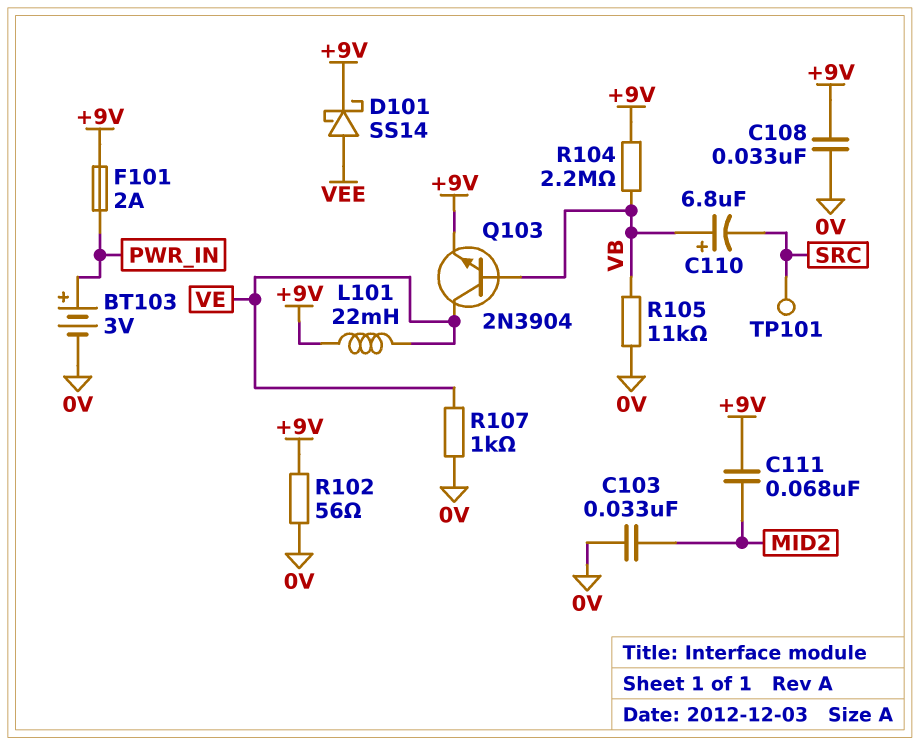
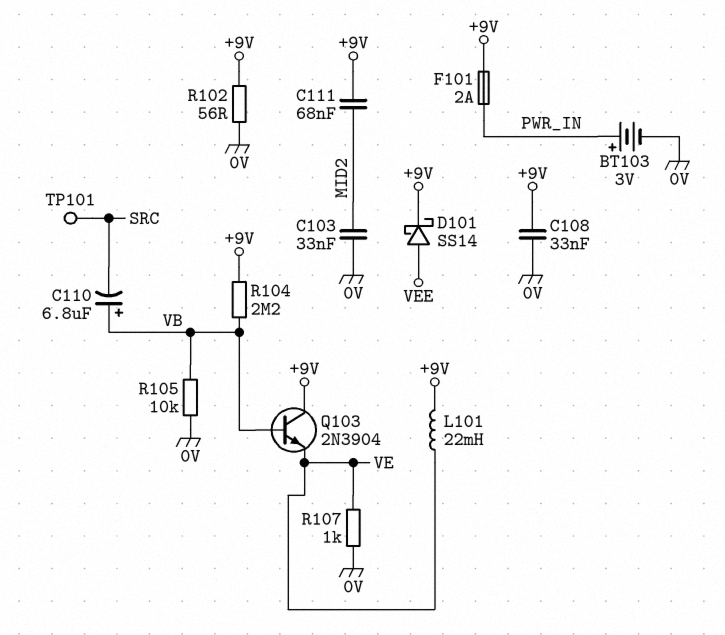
Q103: NPN 2N3904 (B VB, C VE, E +9V) -> NPN 2N3904 (B VB, C +9V, E VE)
R105: 11k (0V, VB) -> 10k (0V, VB)

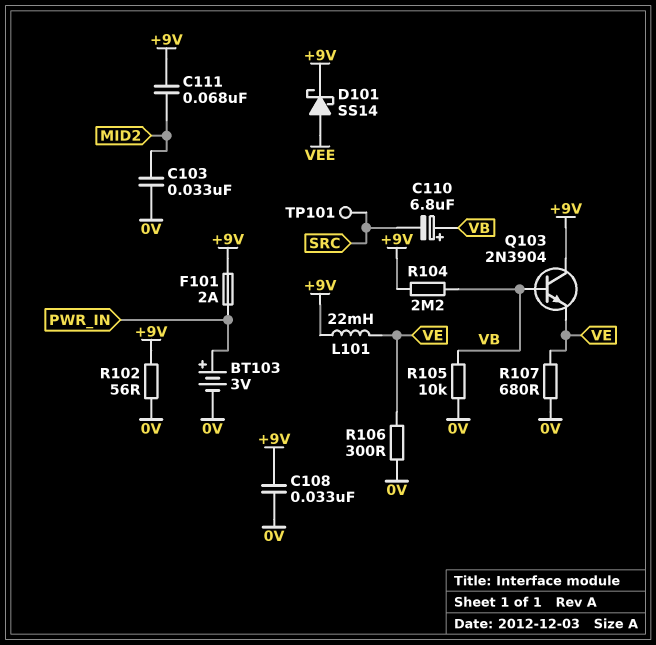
R106: none -> 300 (0V, VE)
R107: 1k (0V, VE) -> 680 (0V, VE)

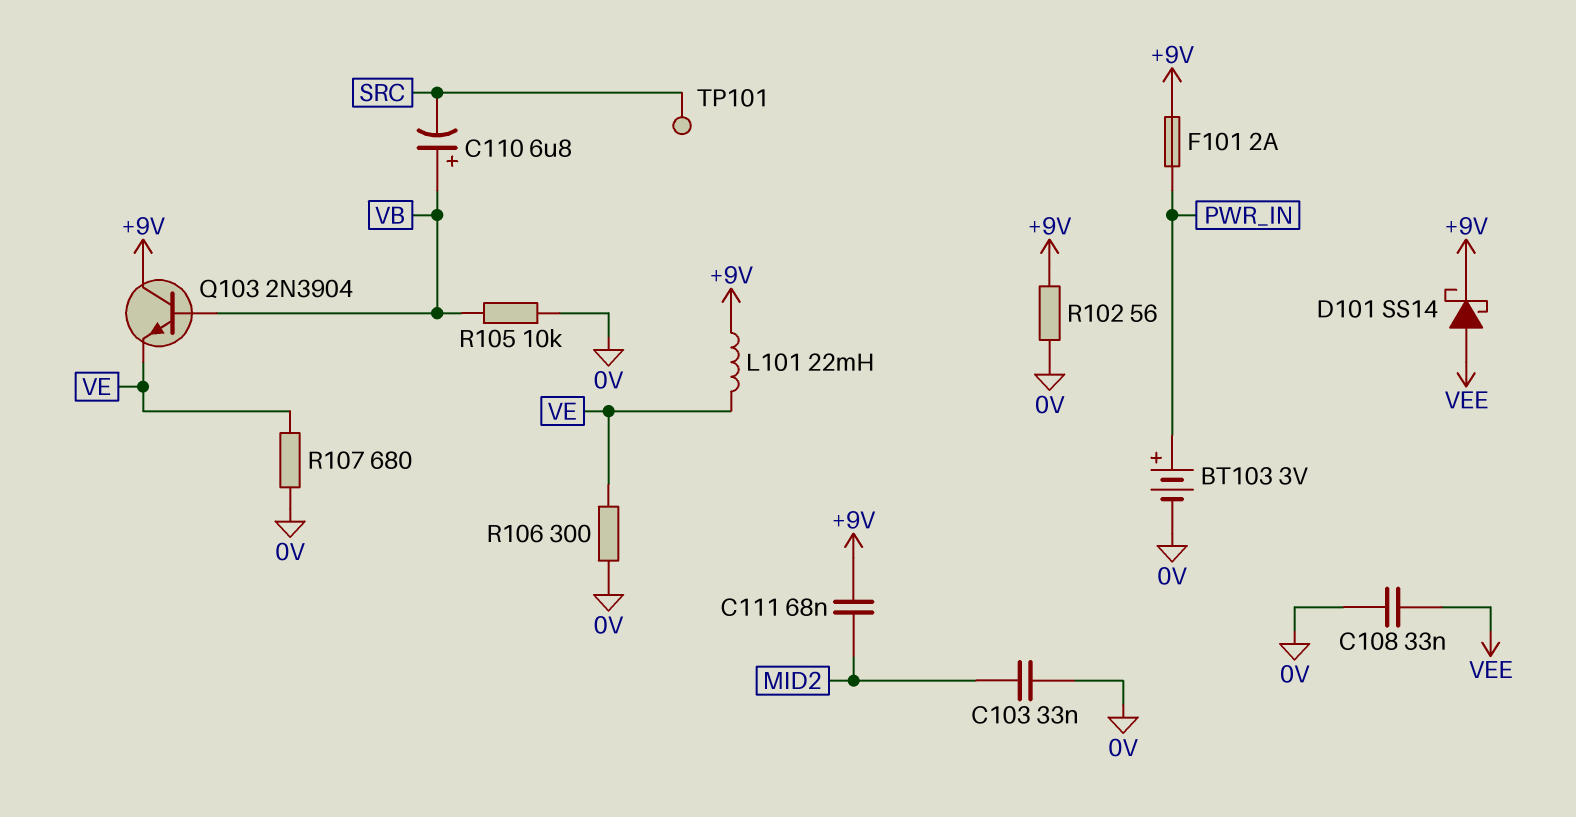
C108: 33nF (+9V, 0V) -> 33nF (0V, VEE)
R104: 2.2M (+9V, VB) -> none

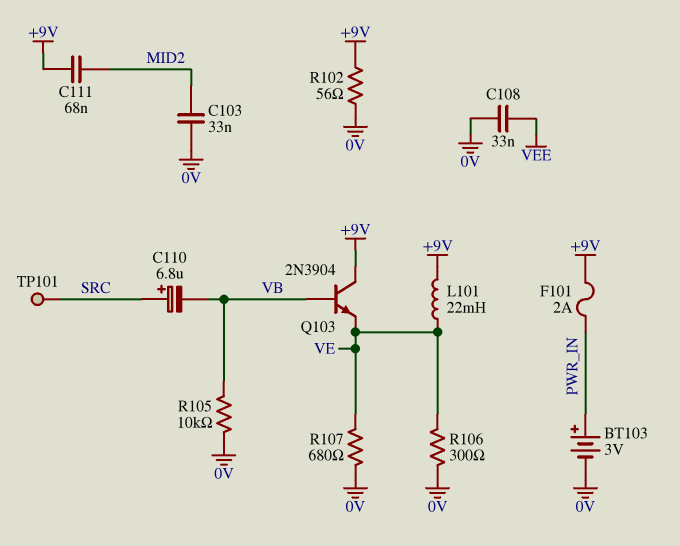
C110: 6.8uF (plus VB, minus SRC) -> 6.8uF (plus SRC, minus VB)
D101: schottky SS14 (A VEE, K +9V) -> none

